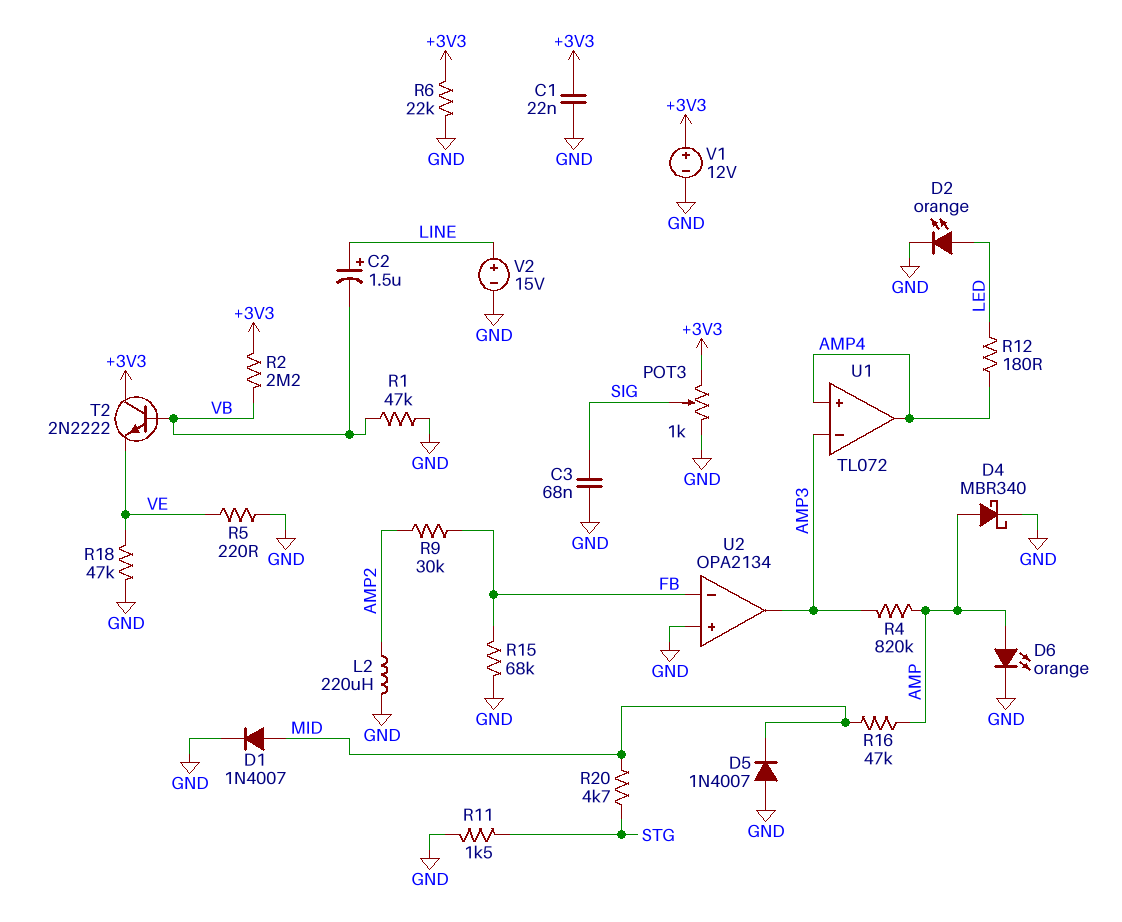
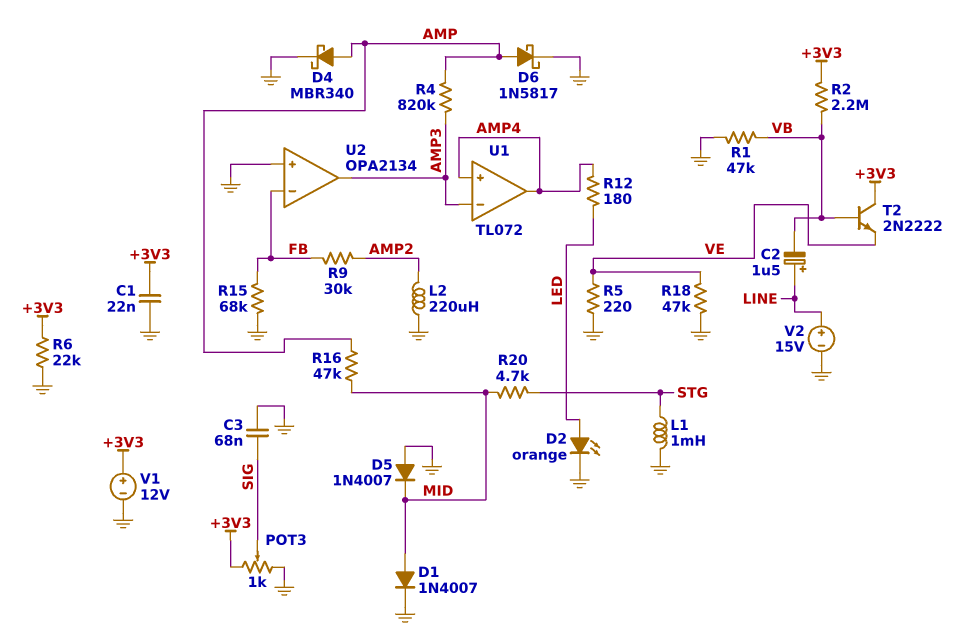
D6: LED orange (A AMP, K GND) -> schottky 1N5817 (A AMP, K GND)
L1: none -> 1mH (GND, STG)
R11: 1.5k (GND, STG) -> none

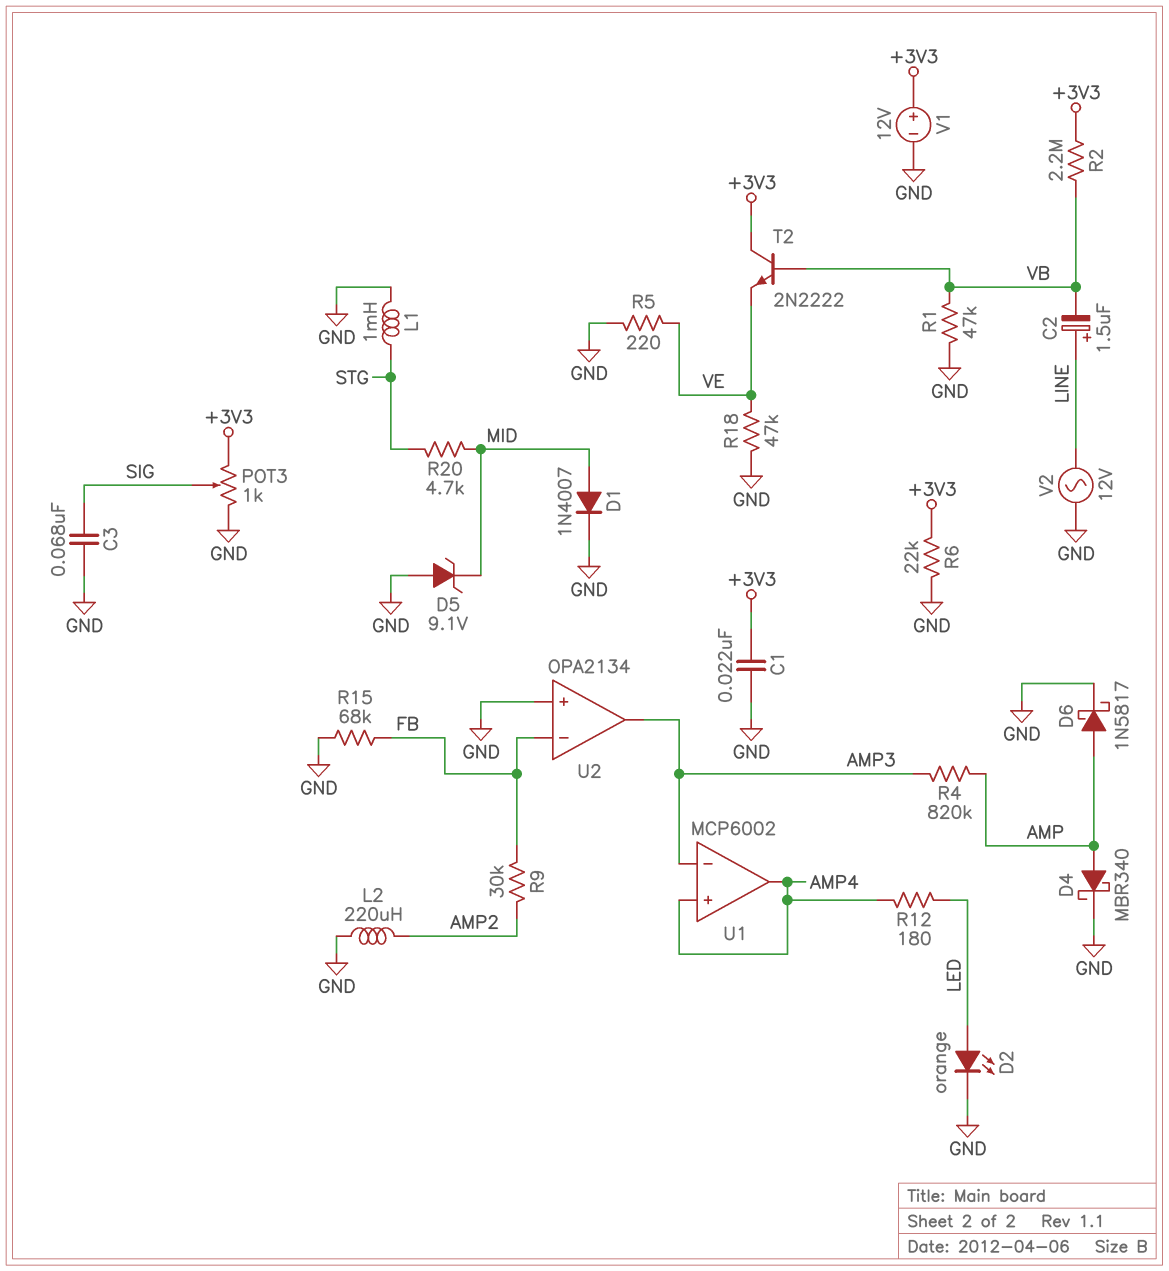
D5: diode 1N4007 (A GND, K MID) -> zener 9.1V (A GND, K MID)
R16: 47k (AMP, MID) -> none
U1: TL072 -> MCP6002
V2: 15V (plus LINE, minus GND) -> AC 12V (GND, LINE)

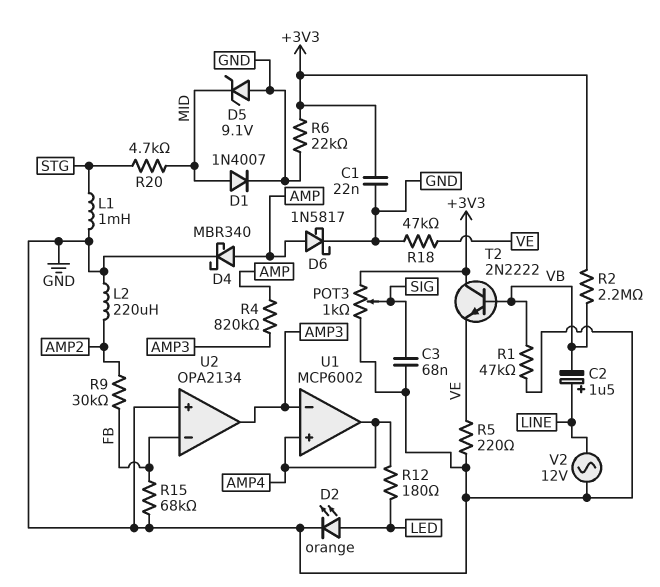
V1: 12V (plus +3V3, minus GND) -> none

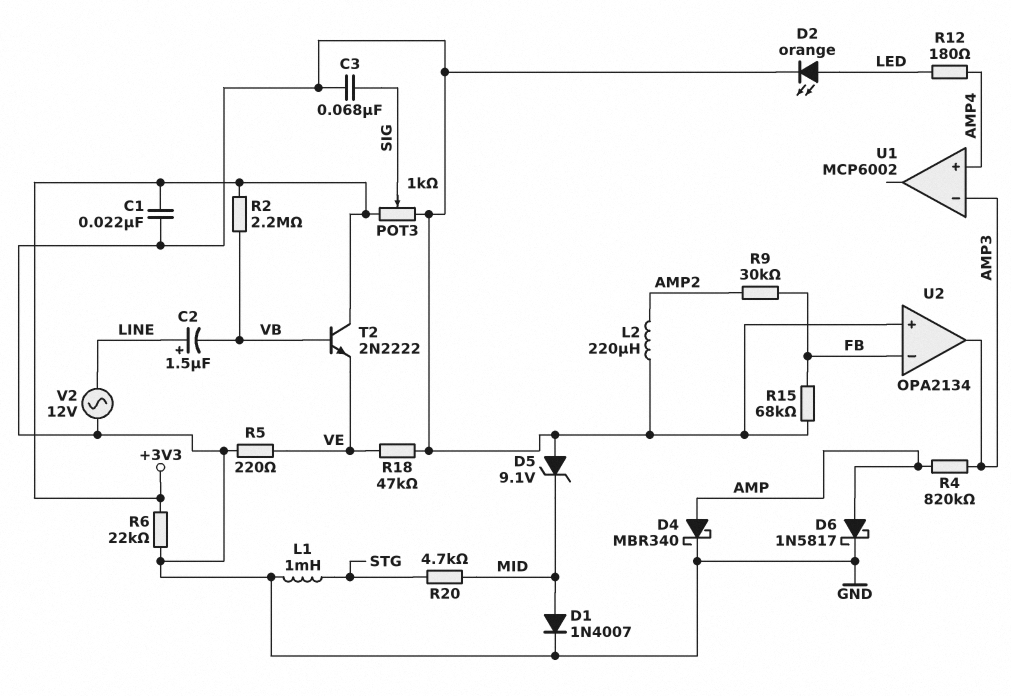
R1: 47k (GND, VB) -> none
U1 pin out: AMP4 -> none

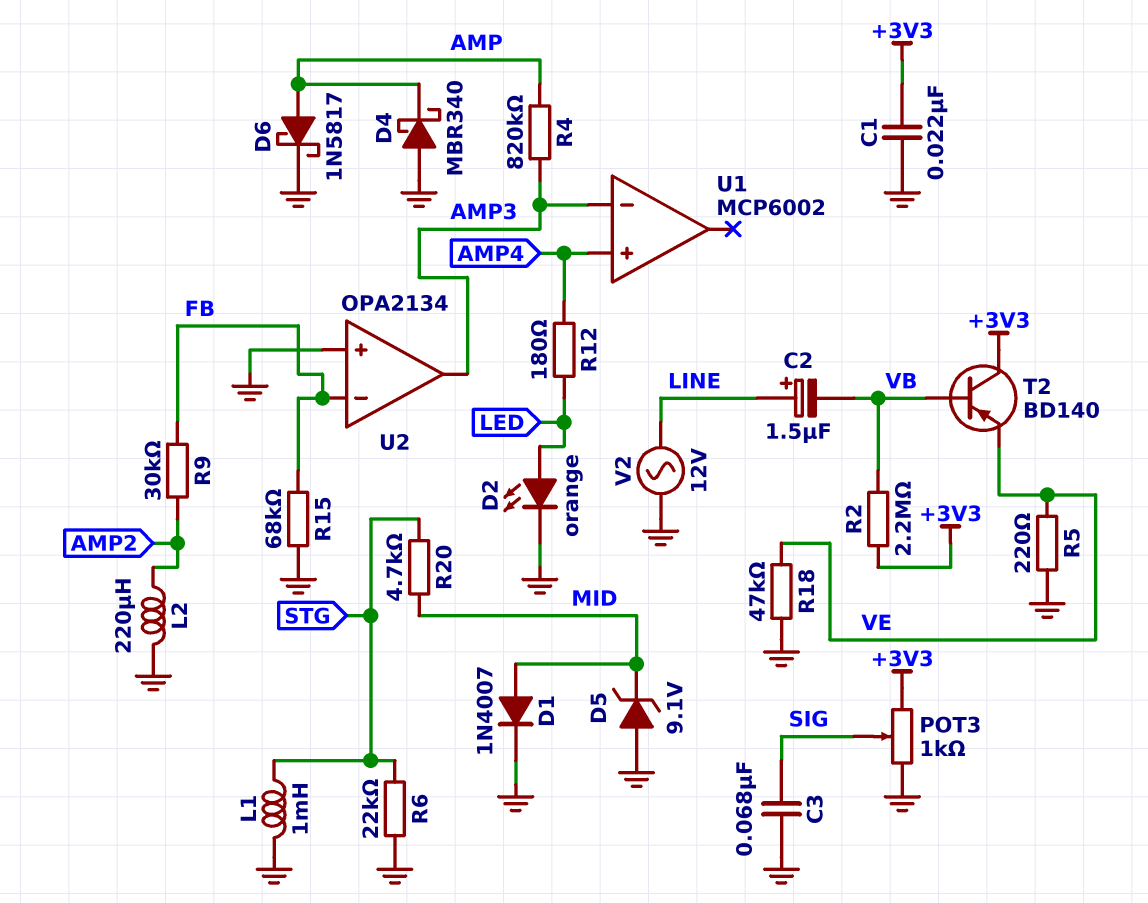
D4: schottky MBR340 (A AMP, K GND) -> schottky MBR340 (A GND, K AMP)
R6: 22k (+3V3, GND) -> 22k (GND, STG)
T2: NPN 2N2222 (B VB, C +3V3, E VE) -> PNP BD140 (B VB, C +3V3, E VE)

